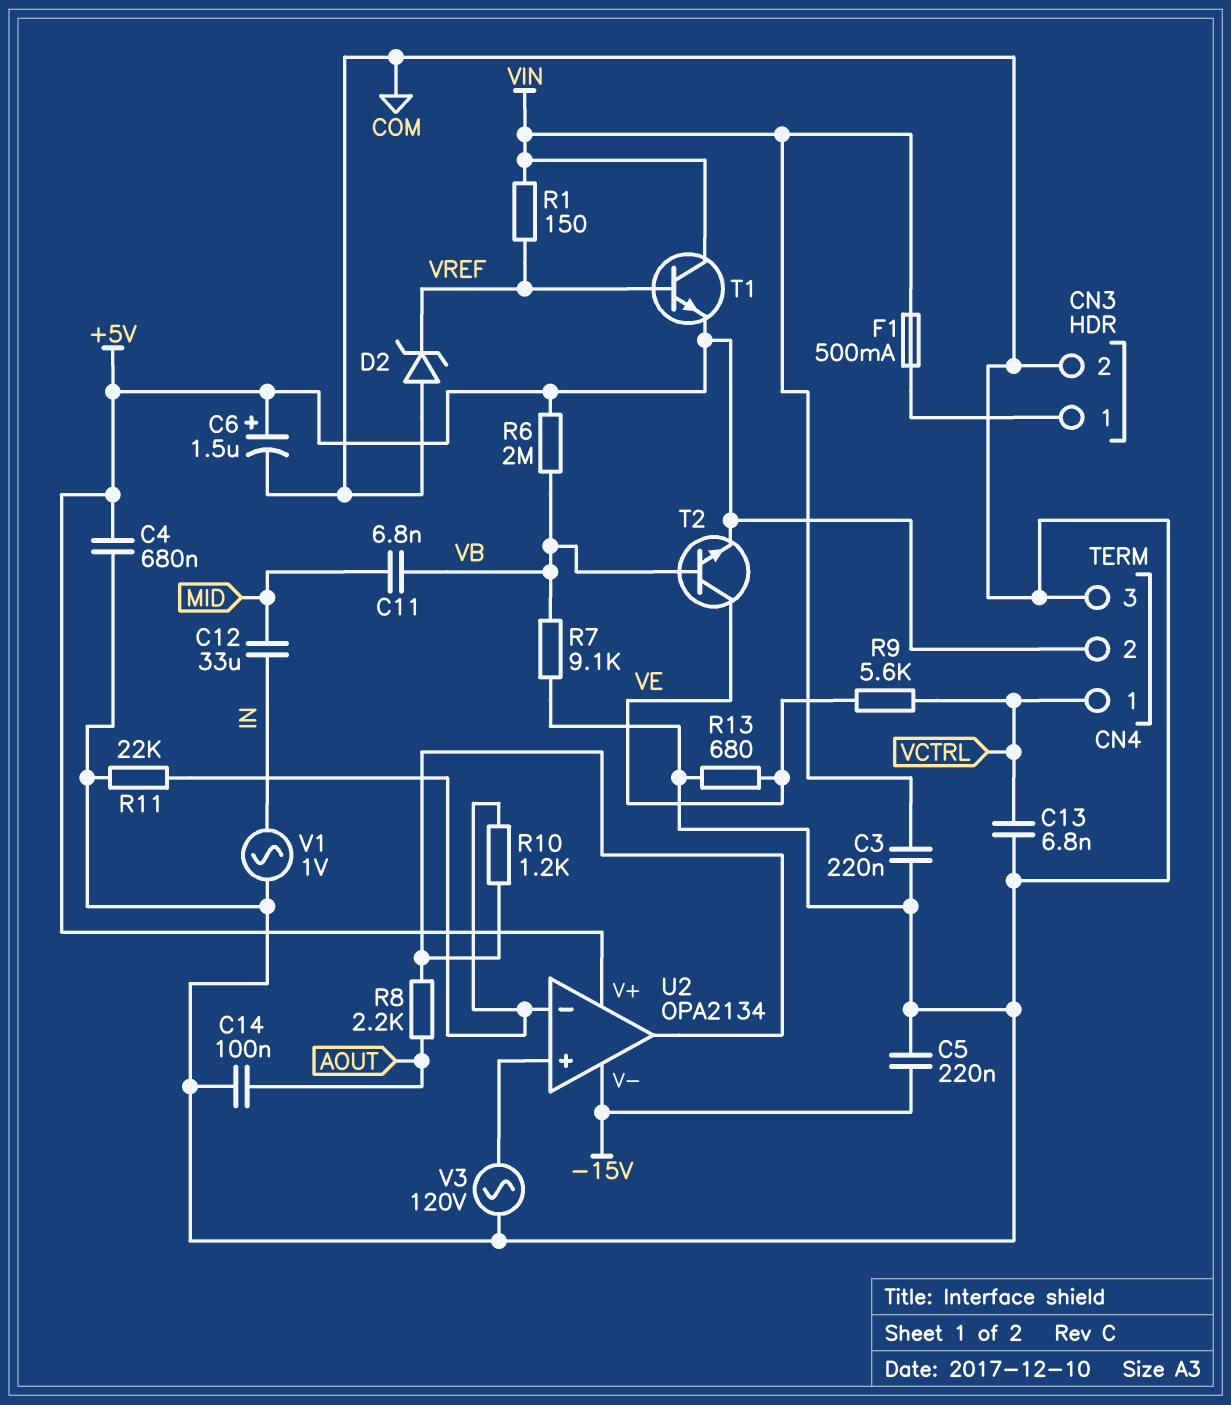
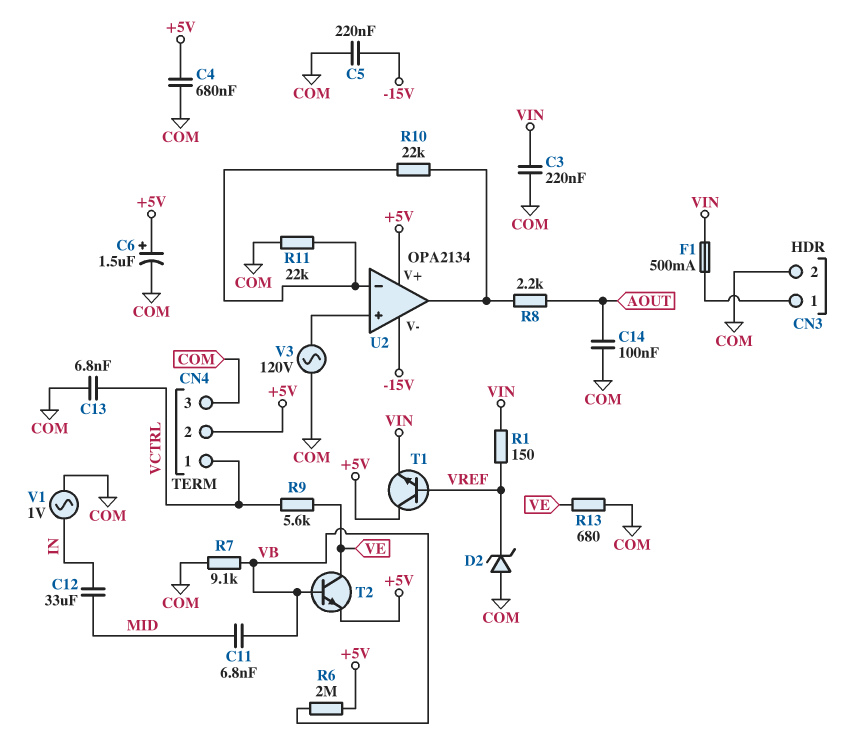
R10: 1.2k (U2/in-, U2/out) -> 22k (U2/in-, U2/out)
T1: NPN (B VREF, C VIN, E +5V) -> NPN (B VREF, C +5V, E VIN)

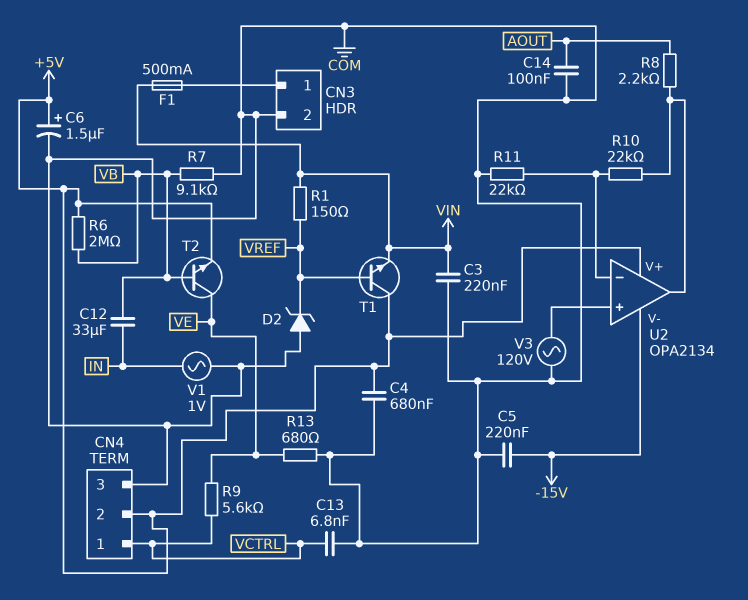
C11: 6.8nF (MID, VB) -> none
C12: 33uF (IN, MID) -> 33uF (IN, VB)

